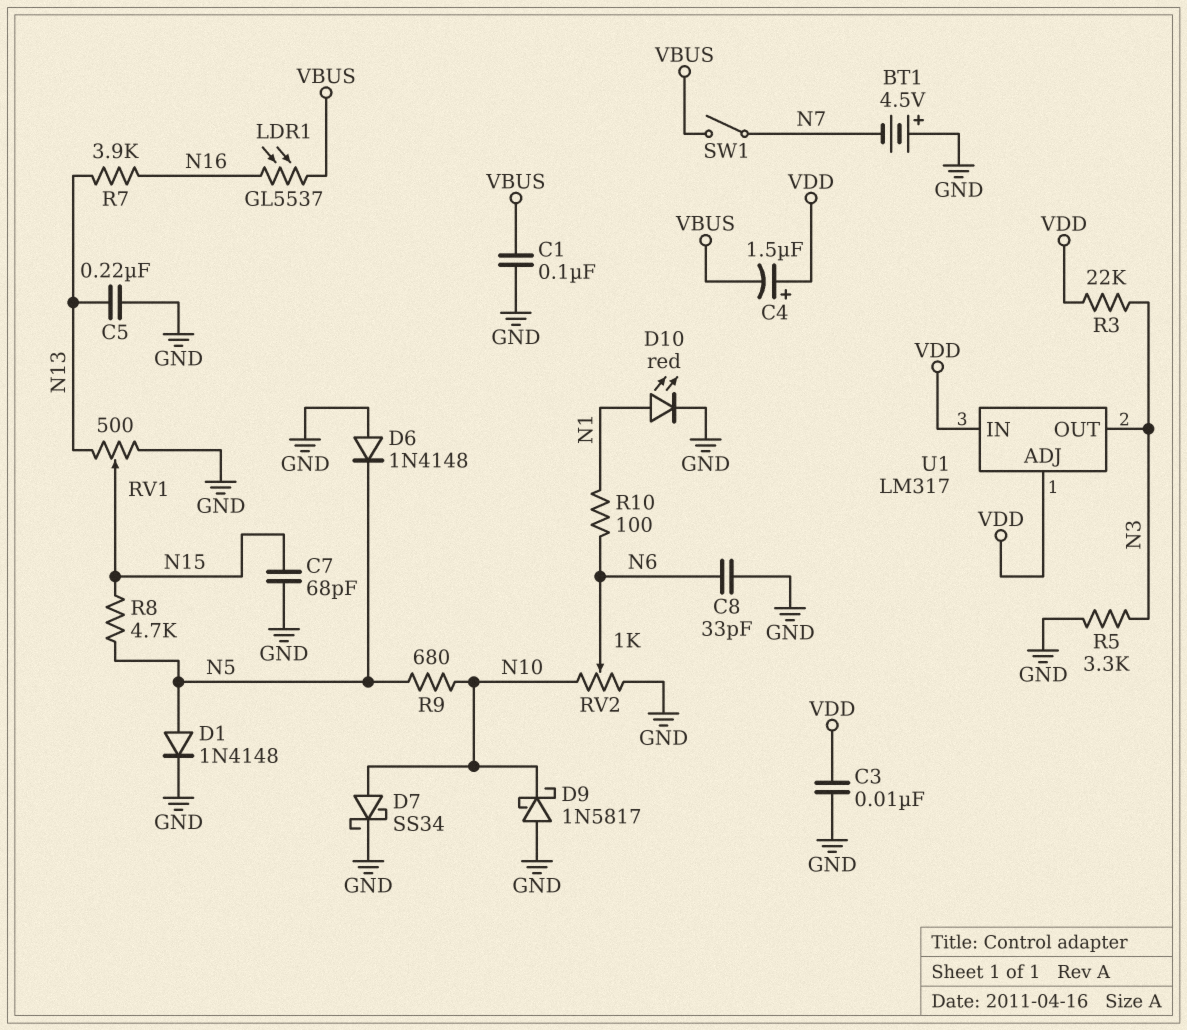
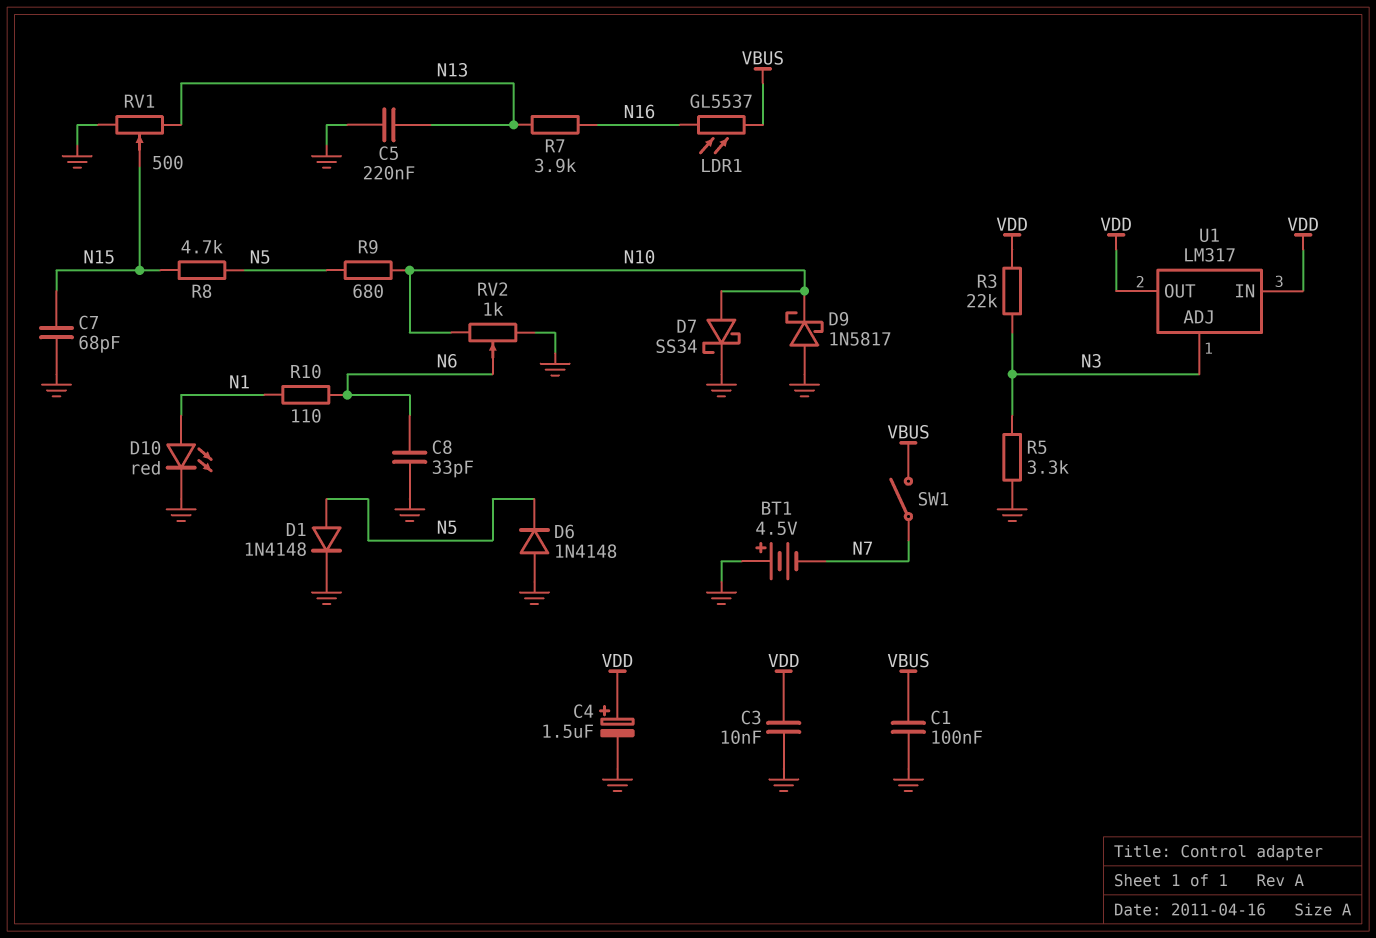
C4: 1.5uF (plus VDD, minus VBUS) -> 1.5uF (plus VDD, minus GND)
R10: 100 (N1, N6) -> 110 (N1, N6)
U1 pin ADJ: VDD -> N3
U1 pin OUT: N3 -> VDD

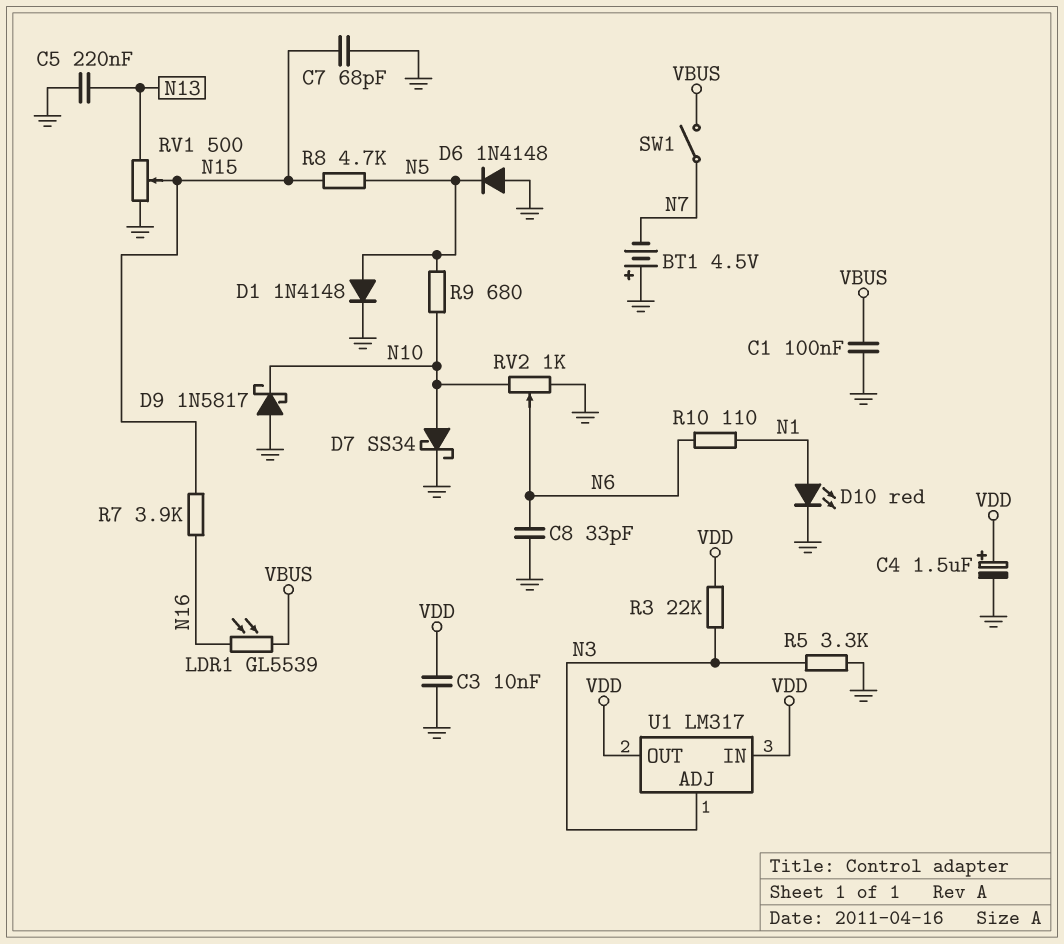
LDR1: GL5537 (N16, VBUS) -> GL5539 (N16, VBUS)
R7: 3.9k (N13, N16) -> 3.9k (N15, N16)

